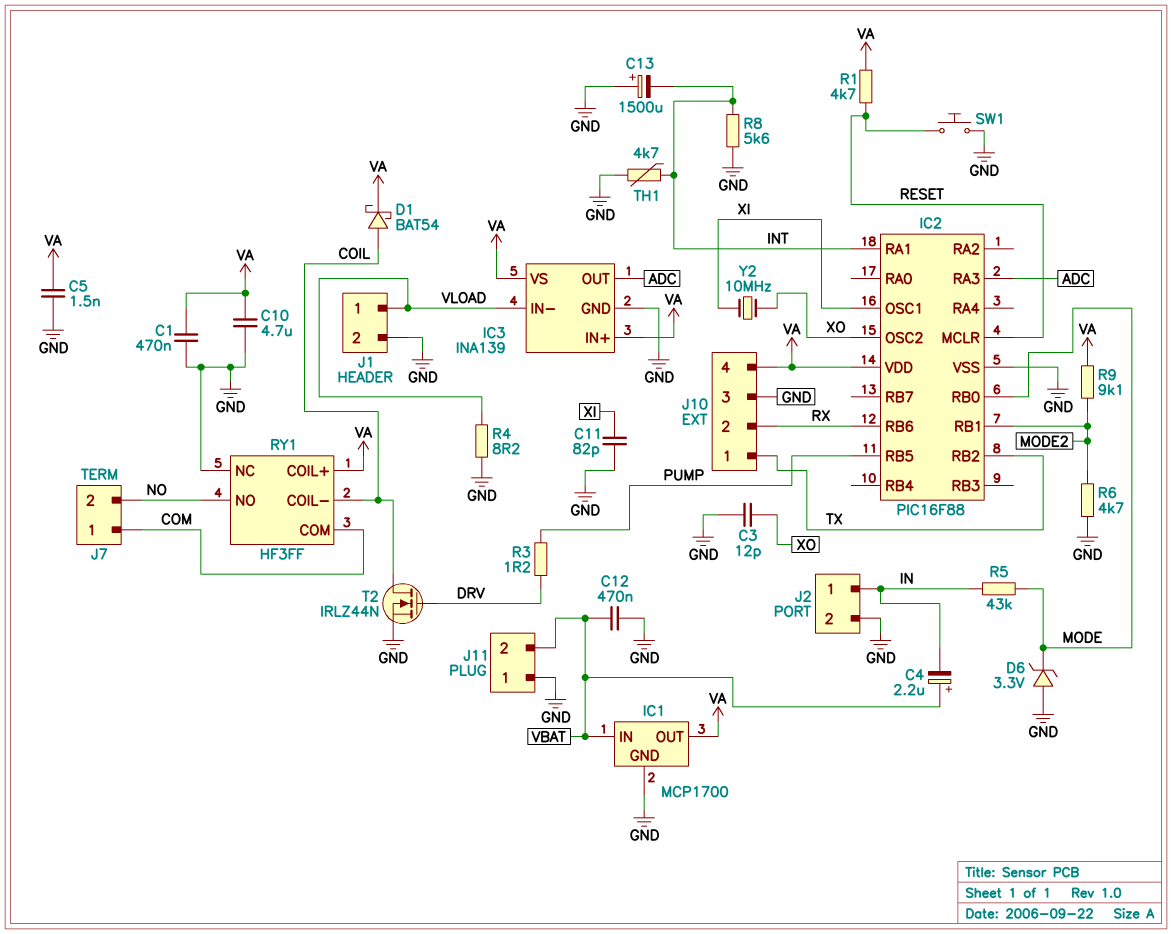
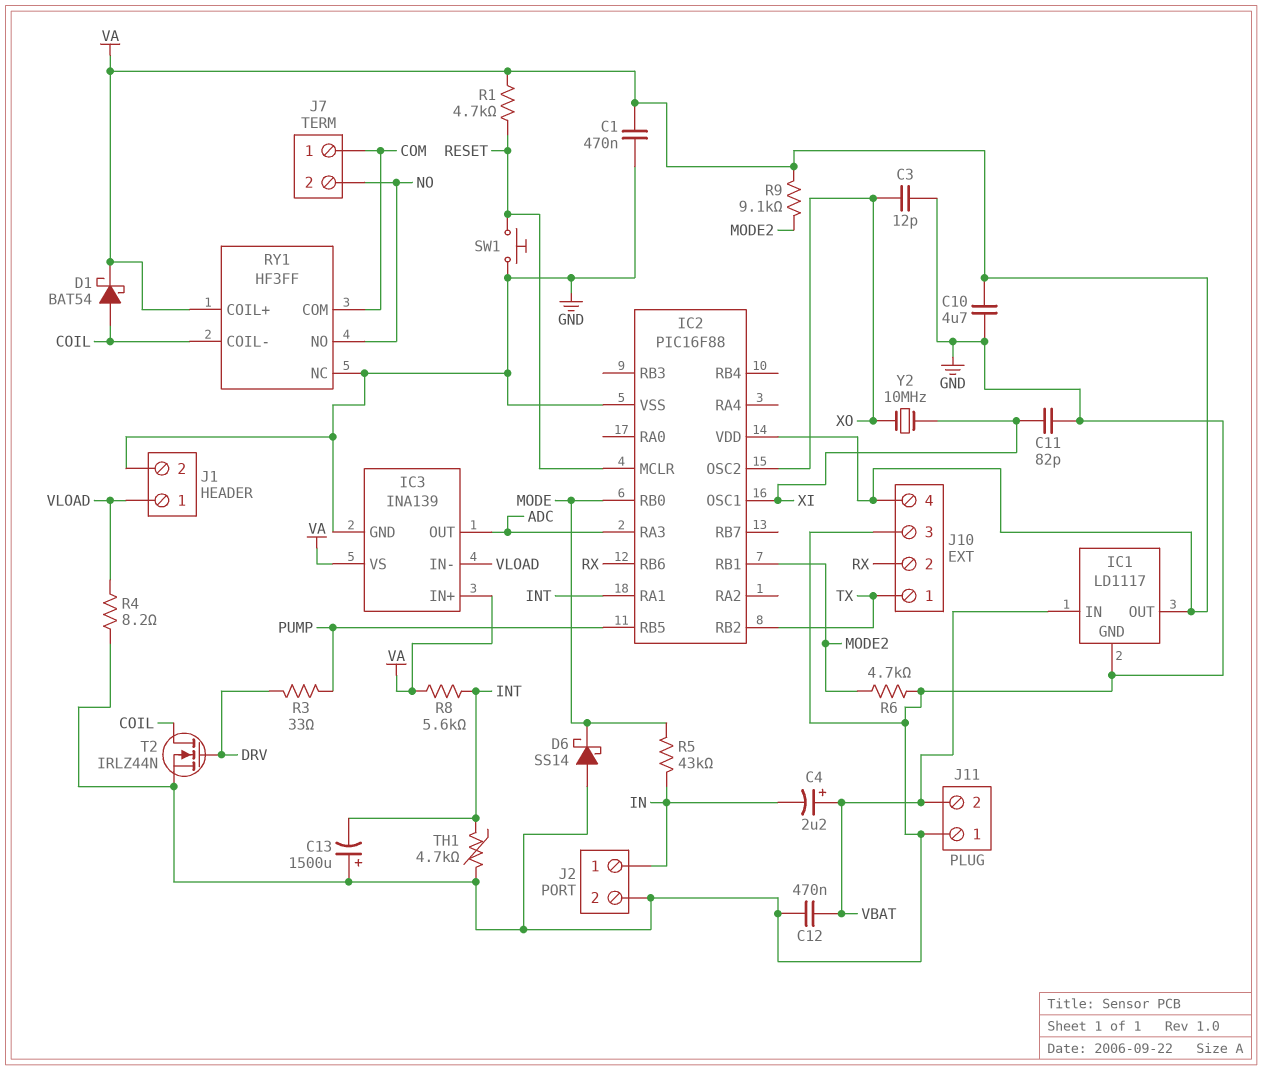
C5: 1.5nF (GND, VA) -> none
D6: zener 3.3V (A GND, K MODE) -> schottky SS14 (A GND, K MODE)
IC1: MCP1700 -> LD1117
R3: 1.2 (DRV, PUMP) -> 33 (DRV, PUMP)
R8: 5.6k (GND, INT) -> 5.6k (INT, VA)

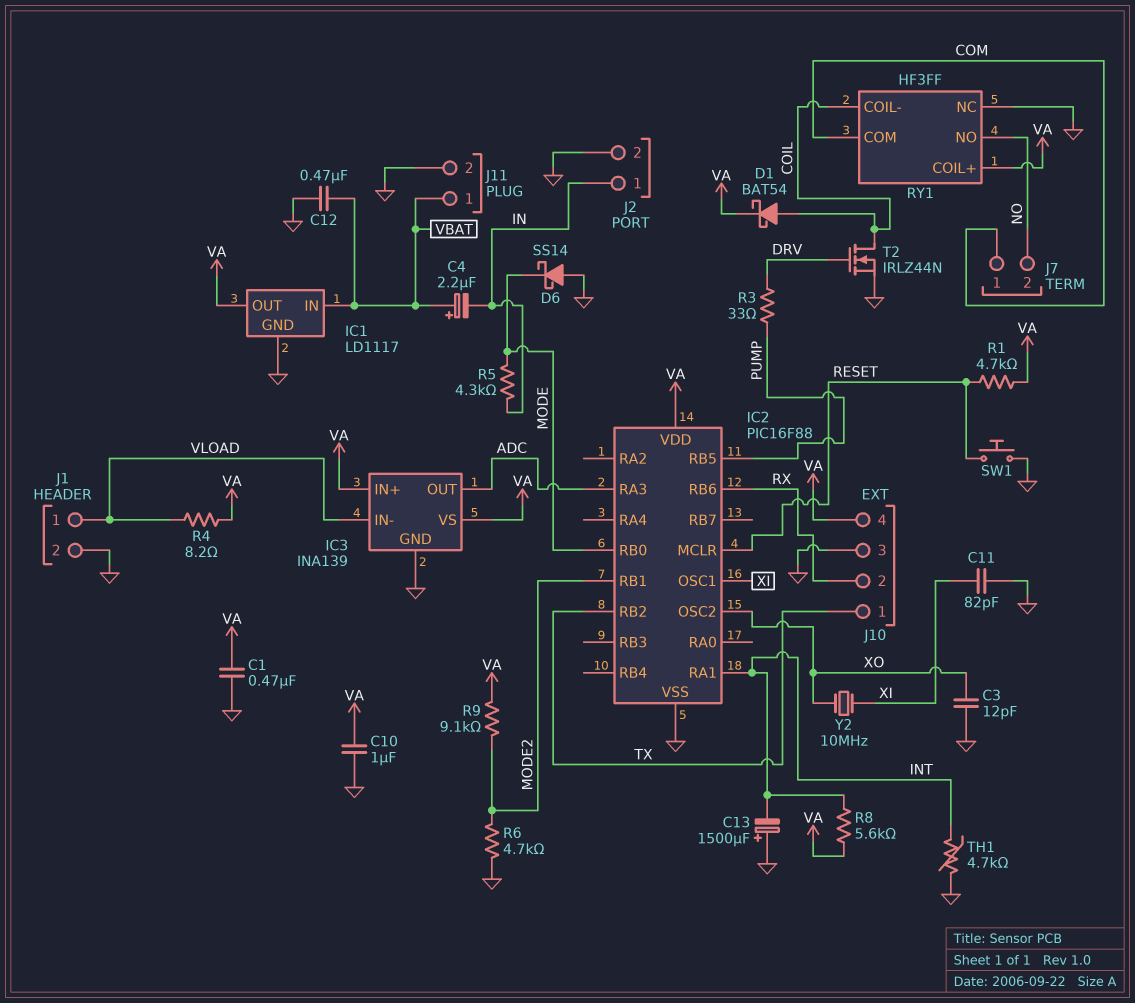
C10: 4.7uF (GND, VA) -> 1uF (GND, VA)
J11 pin 1: GND -> VBAT
J11 pin 2: VBAT -> GND
R4: 8.2 (GND, VLOAD) -> 8.2 (VA, VLOAD)
R5: 43k (IN, MODE) -> 4.3k (IN, MODE)

